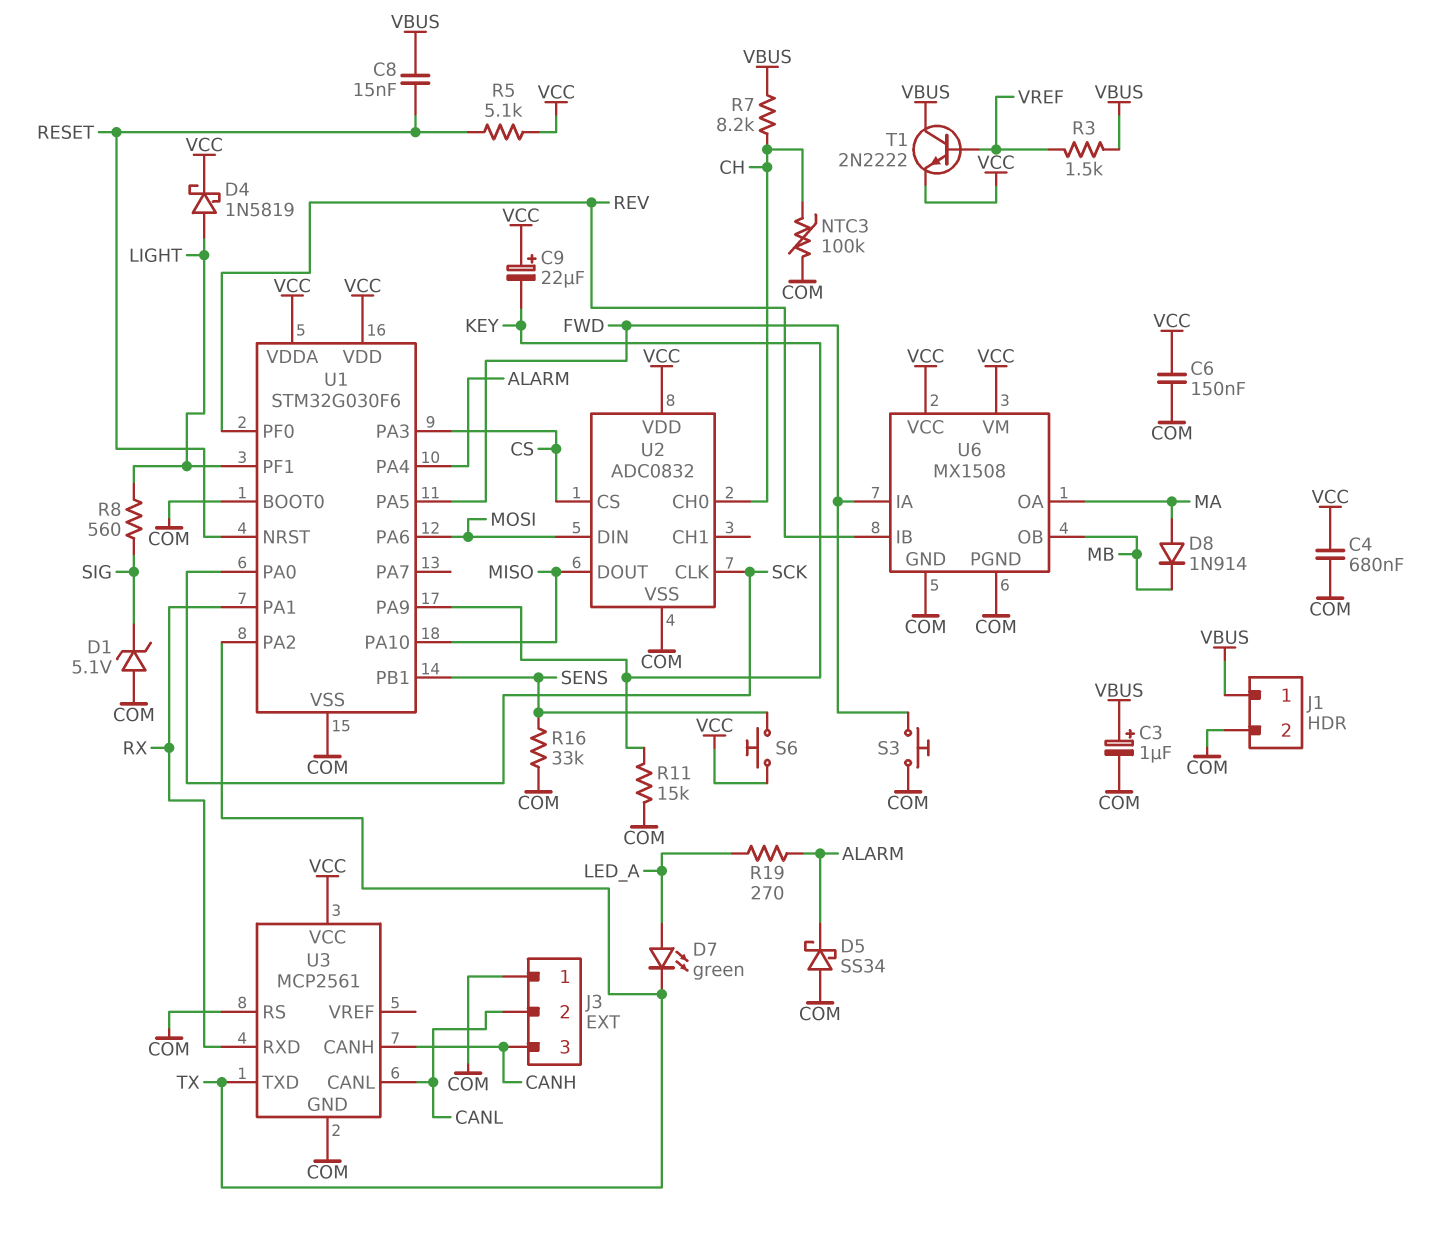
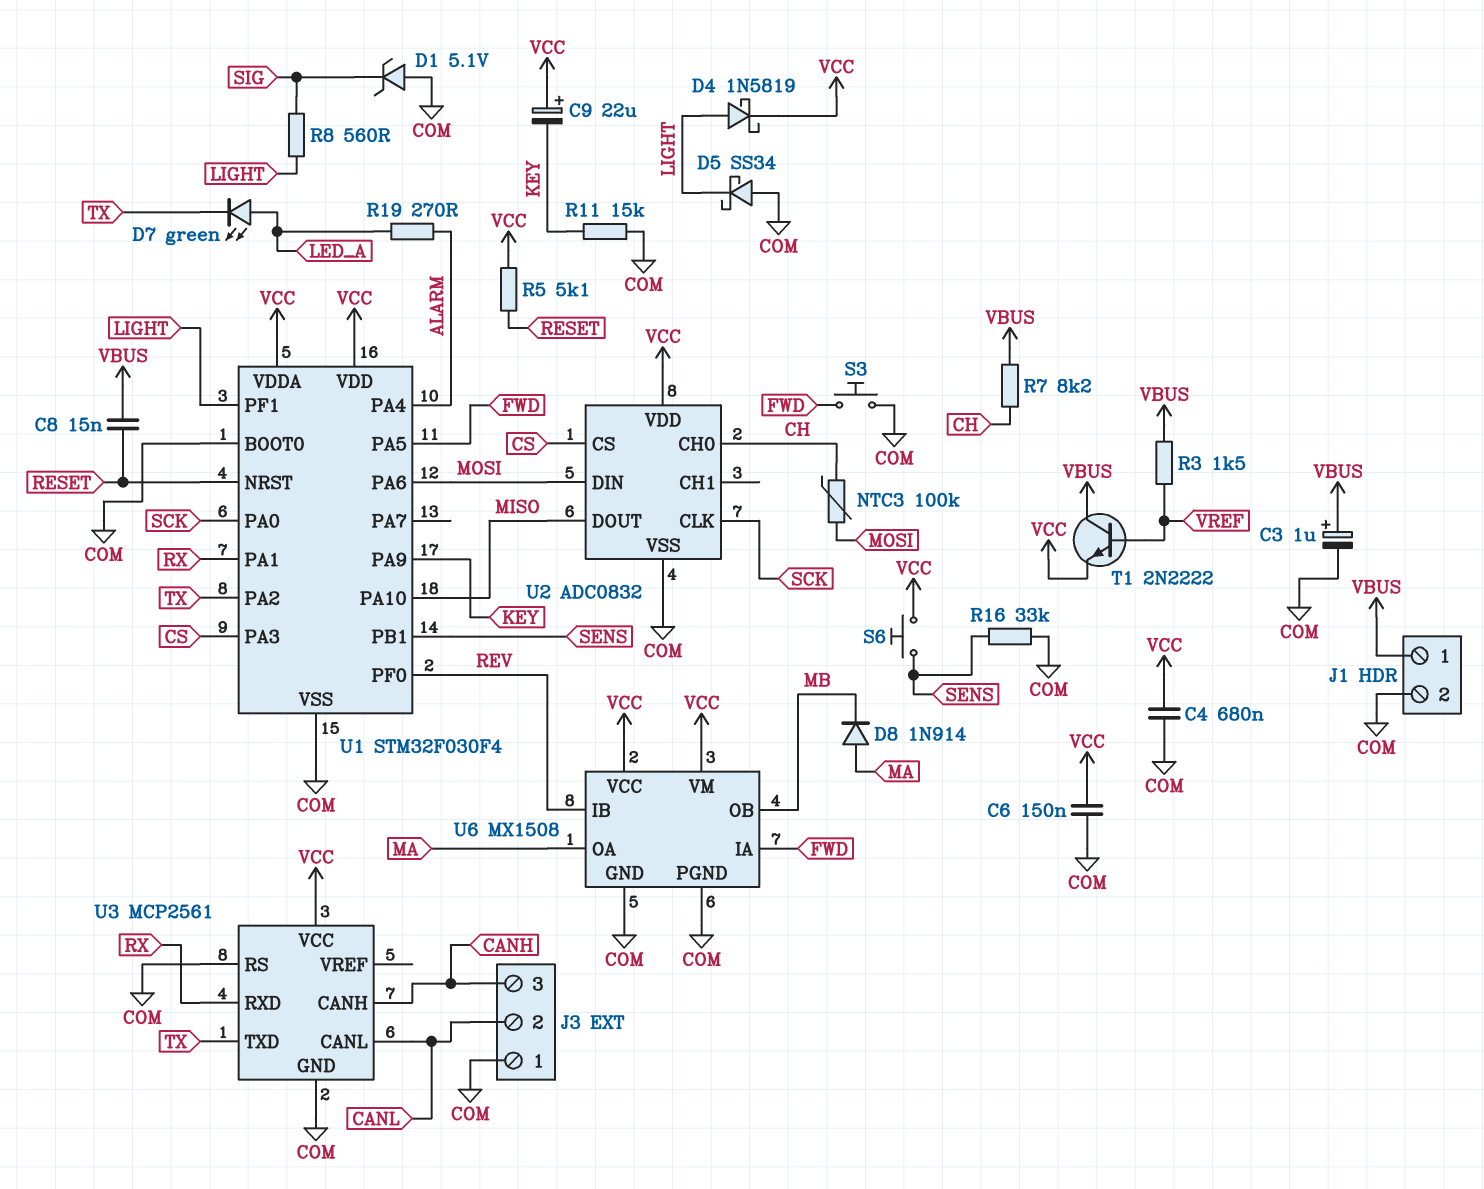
D5: schottky SS34 (A COM, K ALARM) -> schottky SS34 (A COM, K LIGHT)
NTC3: 100k (CH, COM) -> 100k (CH, MOSI)
U1: STM32G030F6 -> STM32F030F4

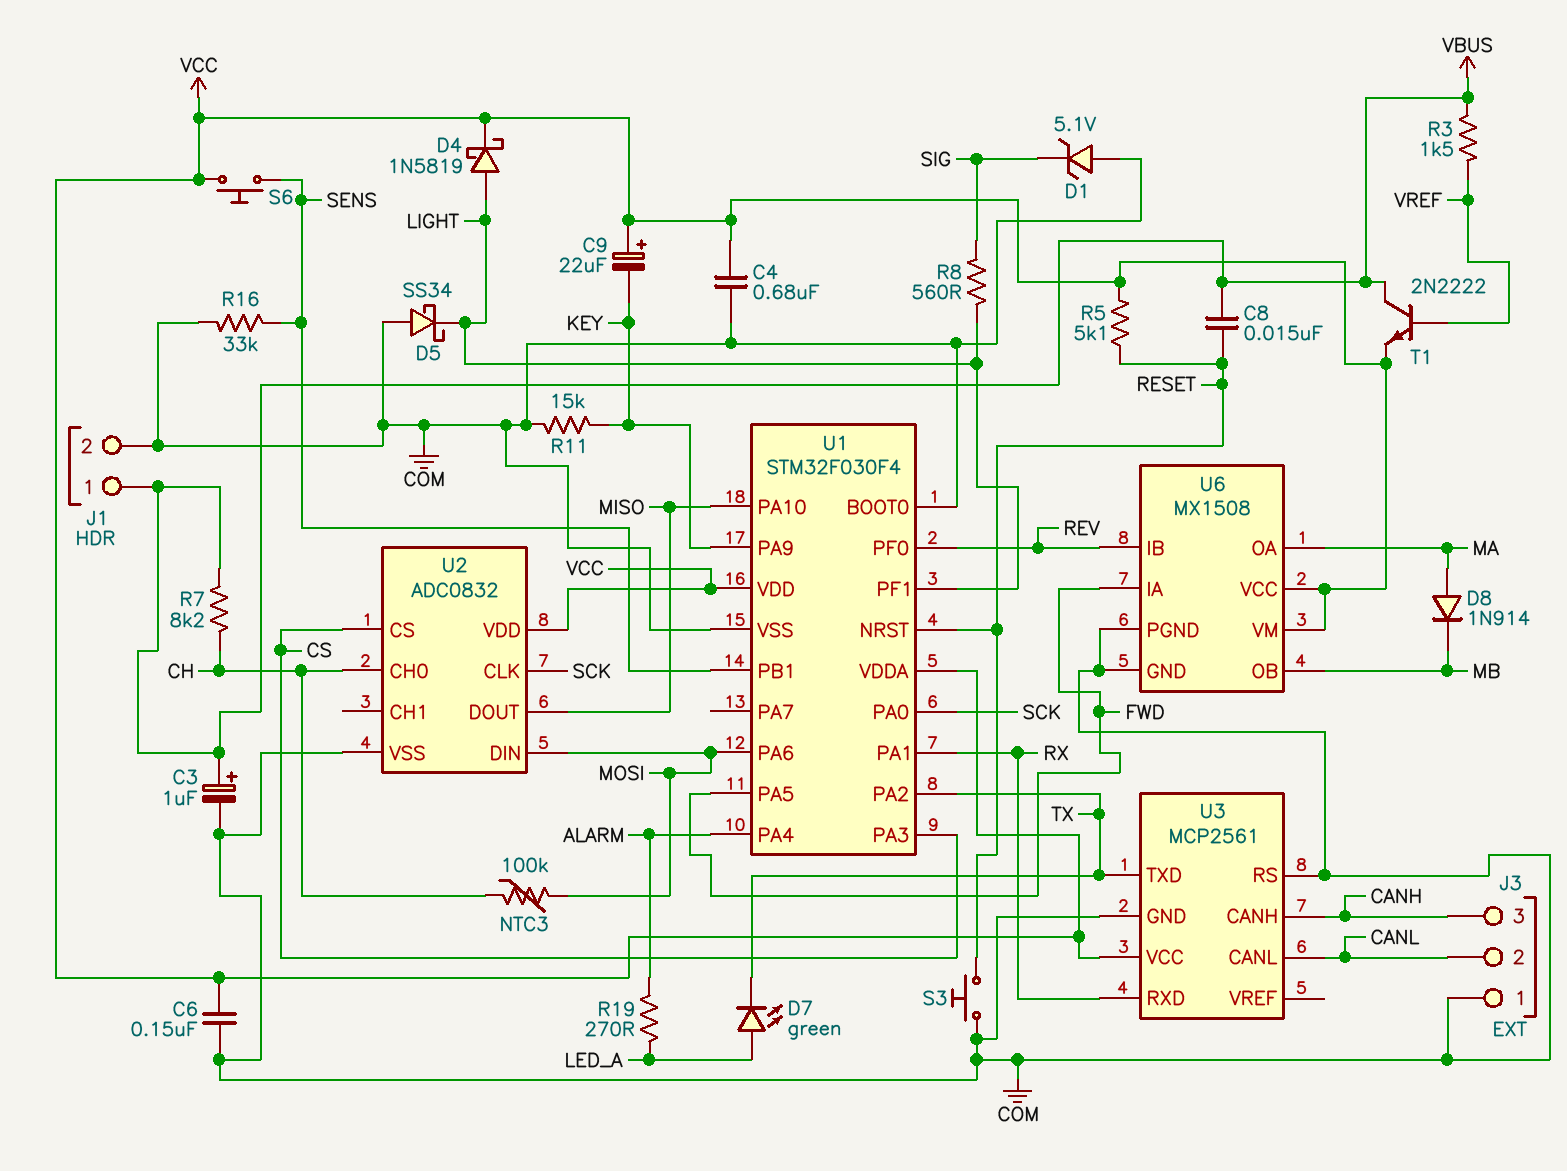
S3: button (COM, FWD) -> button (COM, RESET)

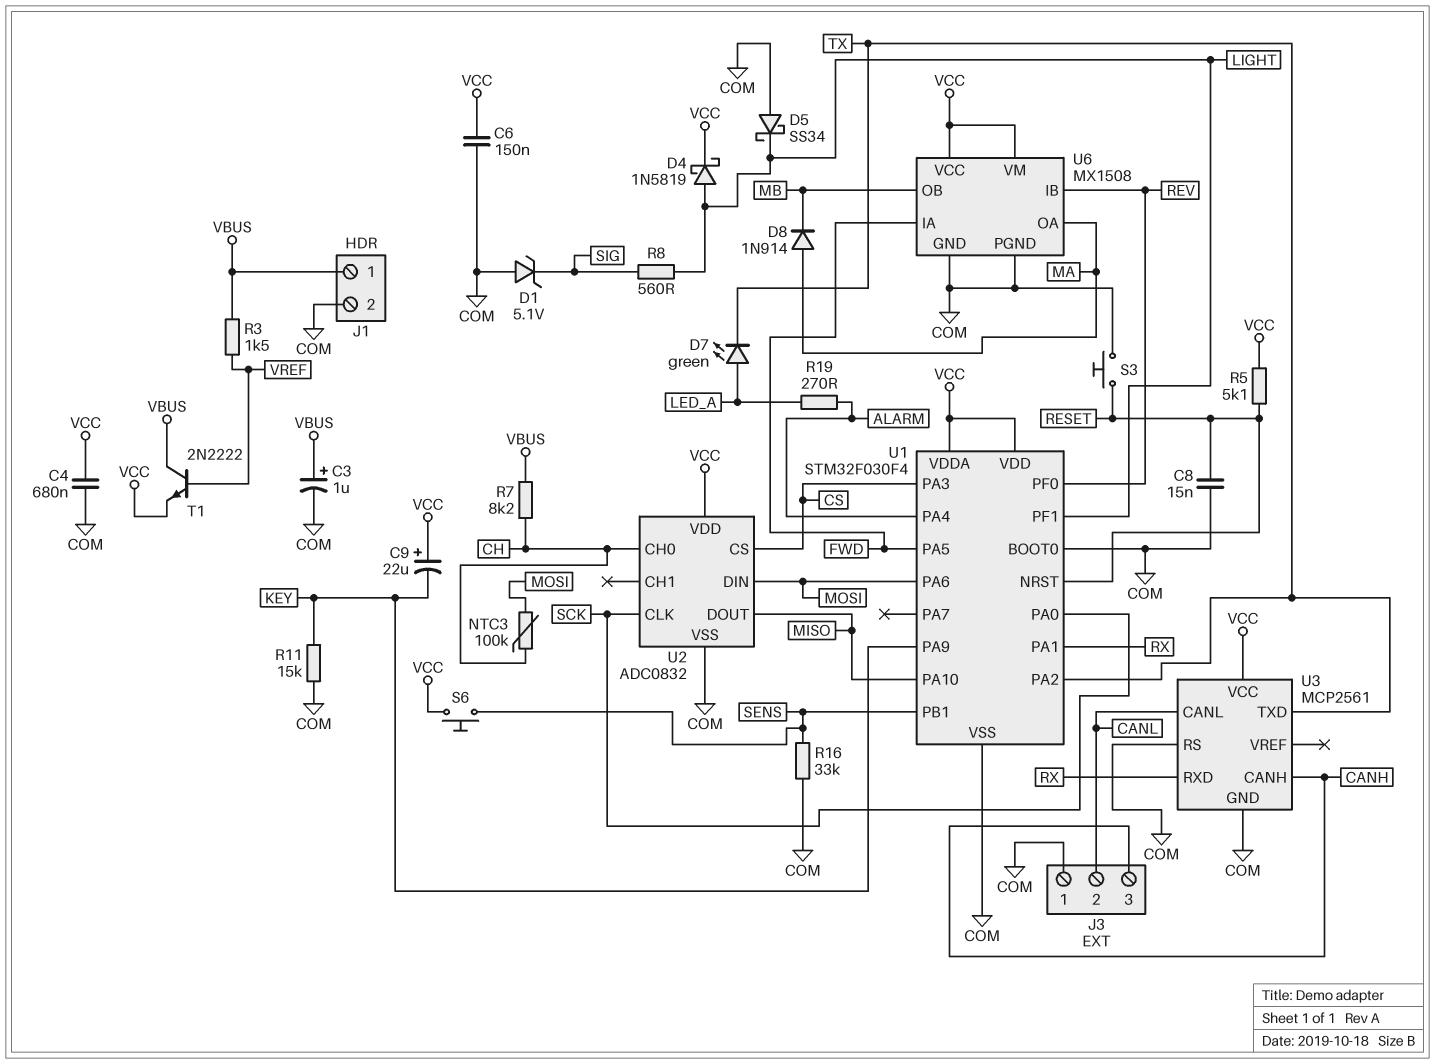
C8: 15nF (RESET, VBUS) -> 15nF (COM, RESET)

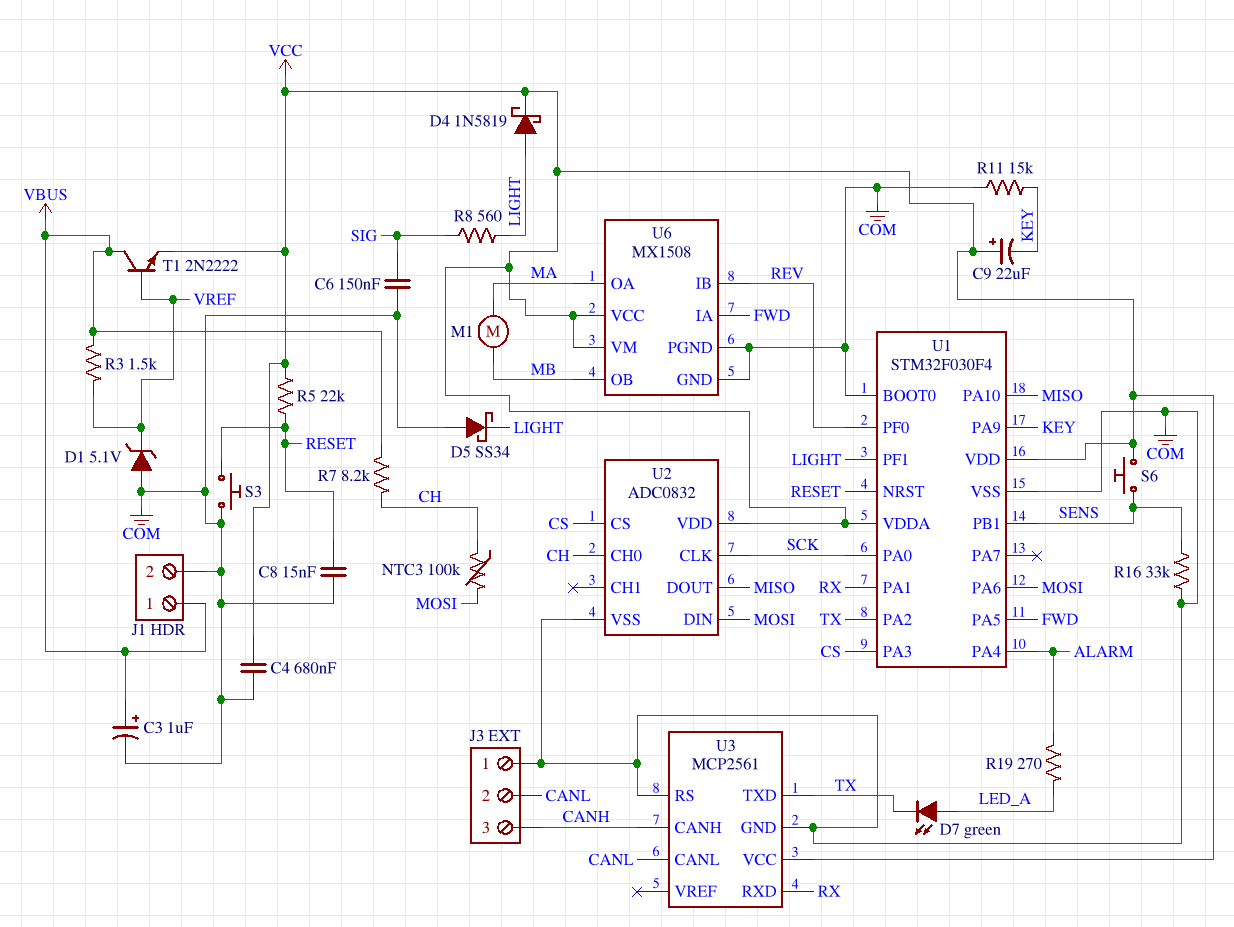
C6: 150nF (COM, VCC) -> 150nF (COM, SIG)
D1: zener 5.1V (A COM, K SIG) -> zener 5.1V (A COM, K VREF)
D8: diode 1N914 (A MA, K MB) -> none
M1: none -> motor (MA, MB)
R5: 5.1k (RESET, VCC) -> 22k (RESET, VCC)

